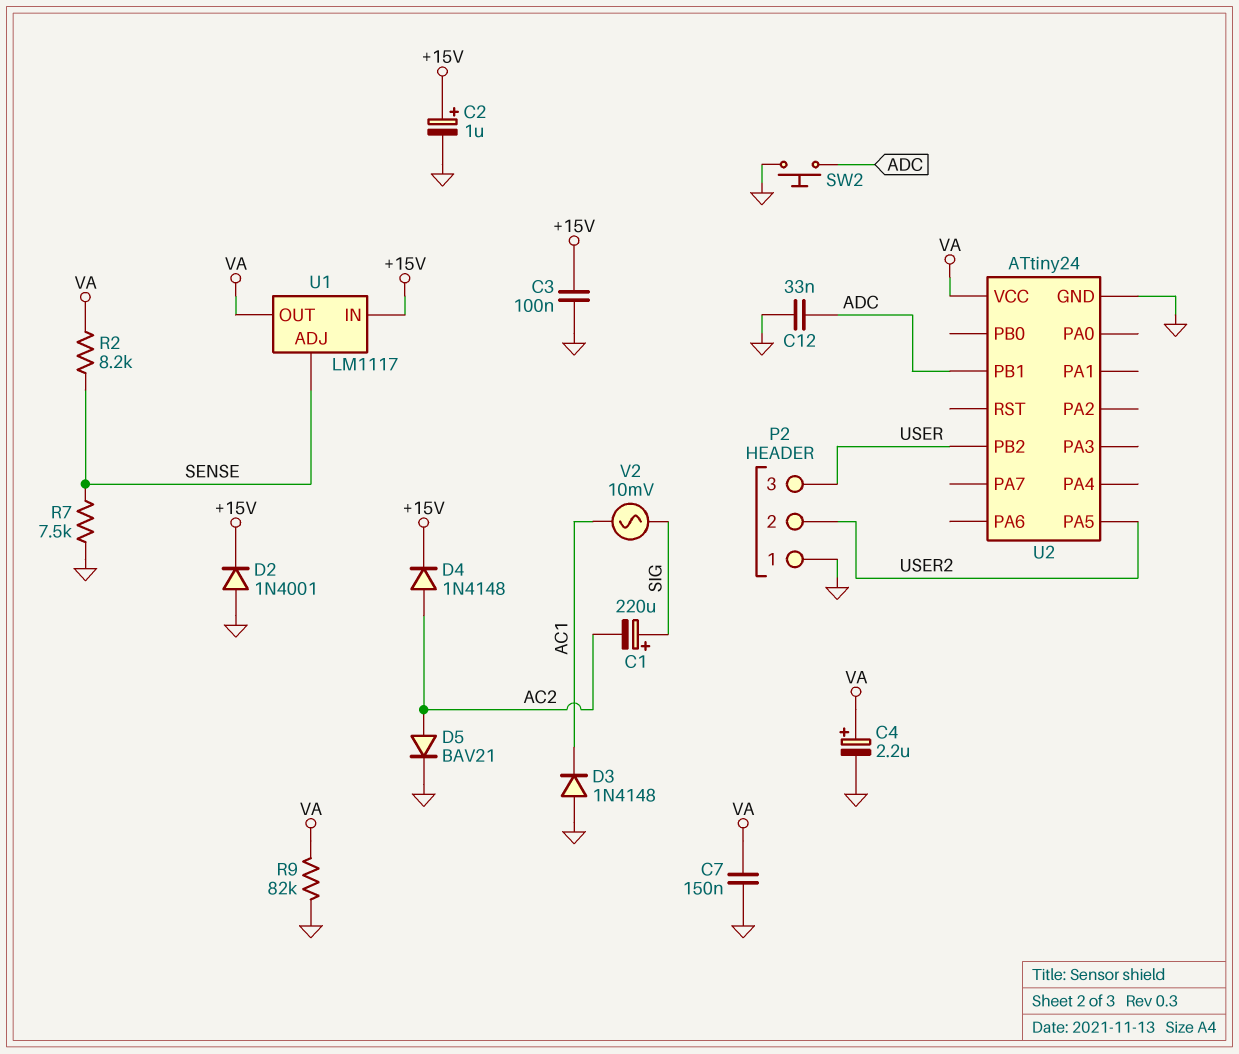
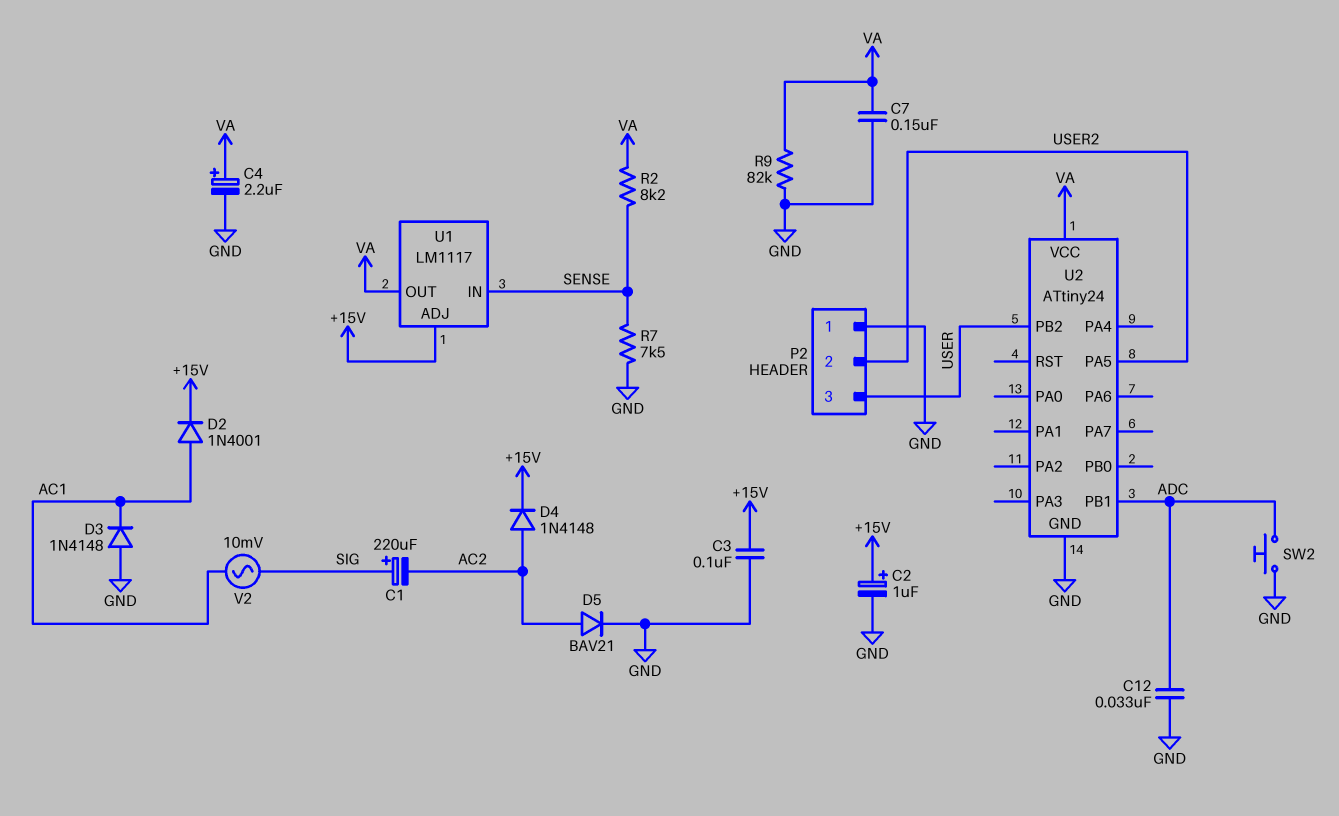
D2: diode 1N4001 (A GND, K +15V) -> diode 1N4001 (A AC1, K +15V)
U1 pin ADJ: SENSE -> +15V
U1 pin IN: +15V -> SENSE

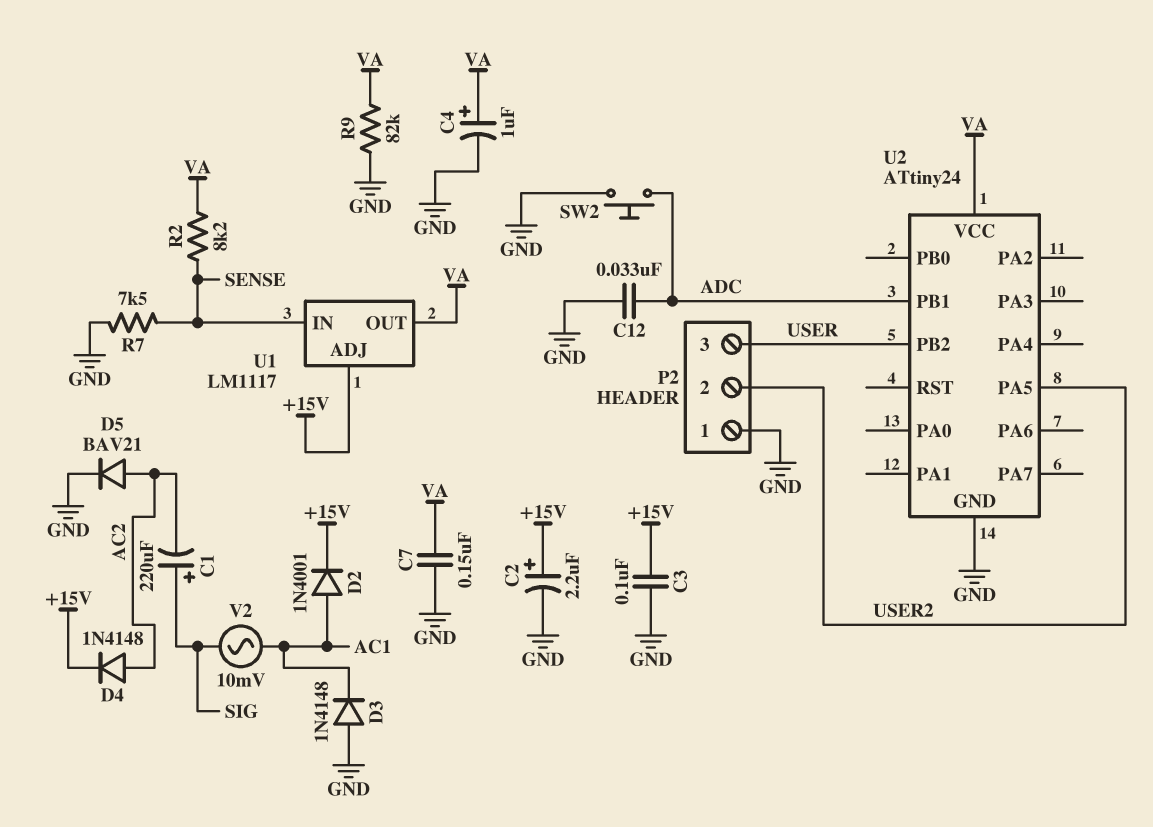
C2: 1uF (plus +15V, minus GND) -> 2.2uF (plus +15V, minus GND)
C4: 2.2uF (plus VA, minus GND) -> 1uF (plus VA, minus GND)

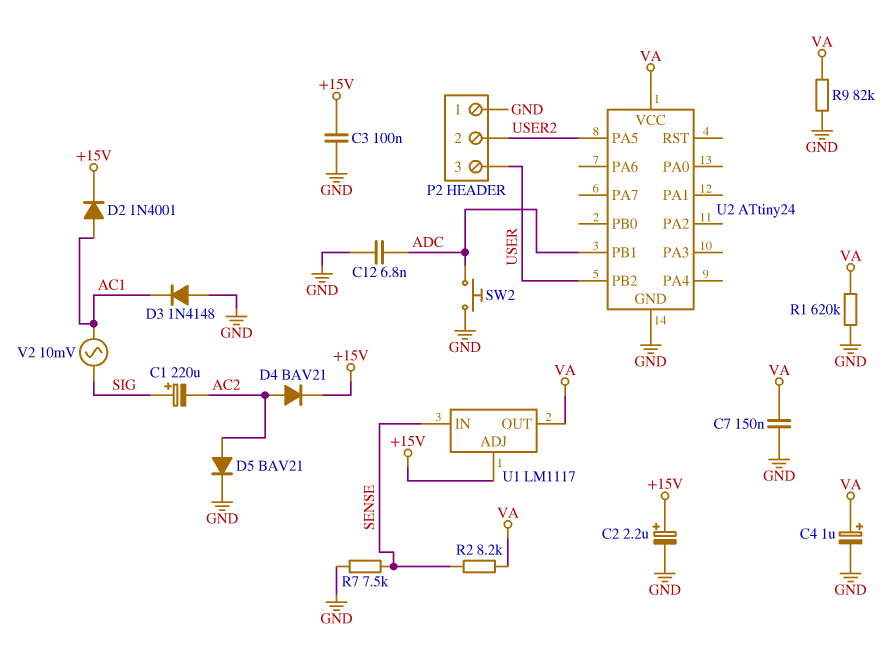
C12: 33nF (ADC, GND) -> 6.8nF (ADC, GND)
D4: diode 1N4148 (A AC2, K +15V) -> diode BAV21 (A AC2, K +15V)
R1: none -> 620k (GND, VA)

